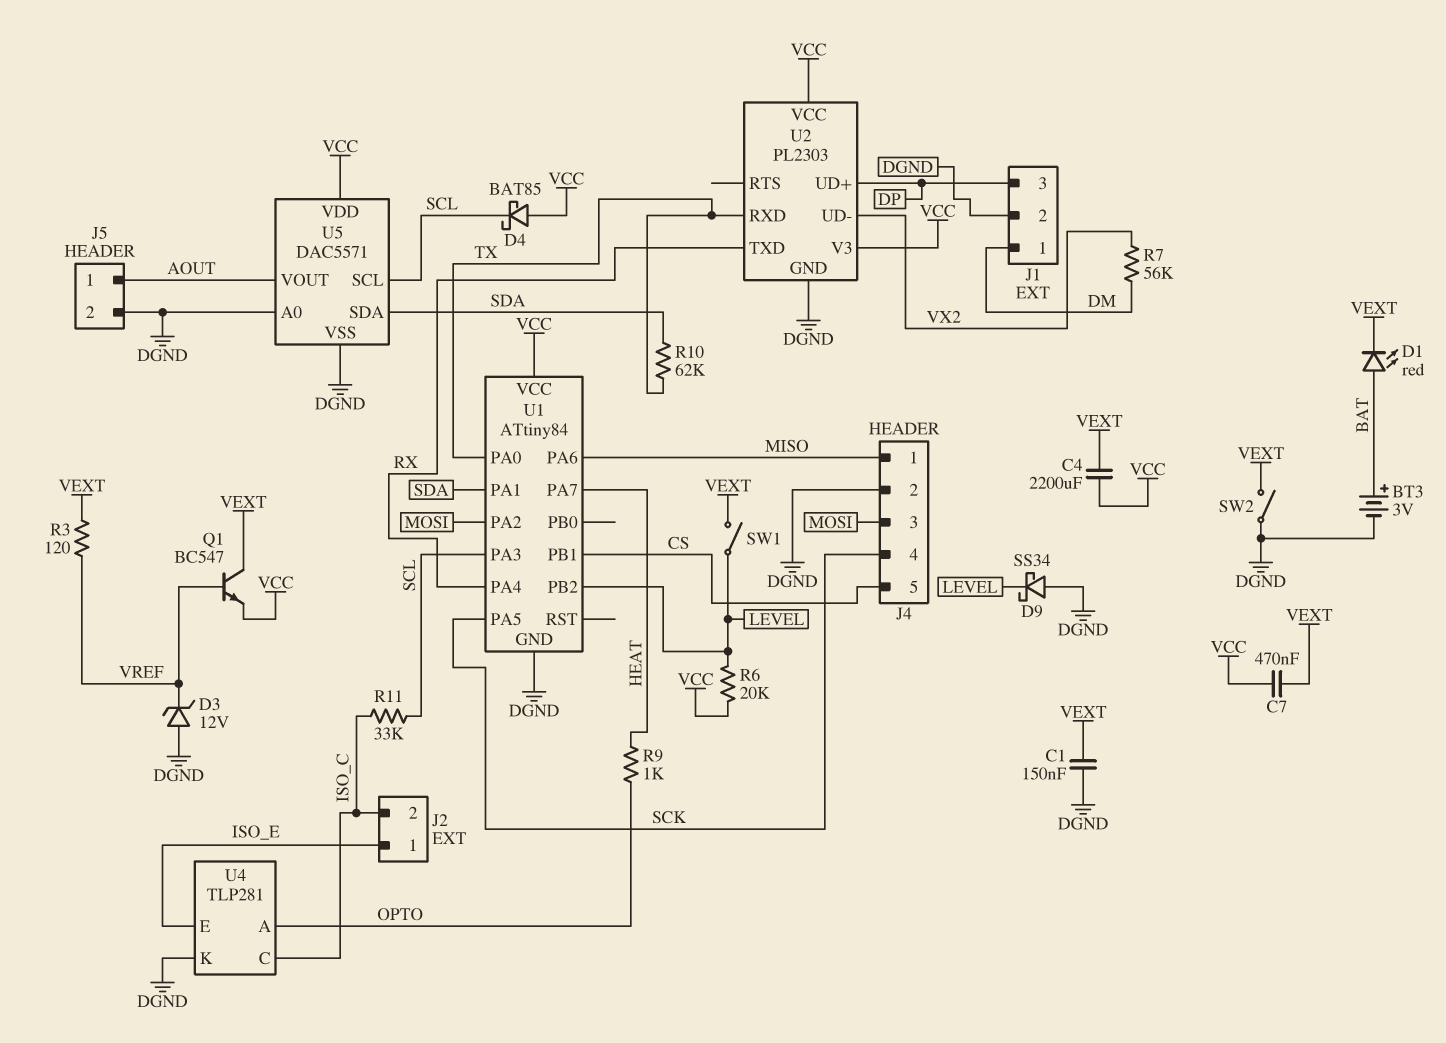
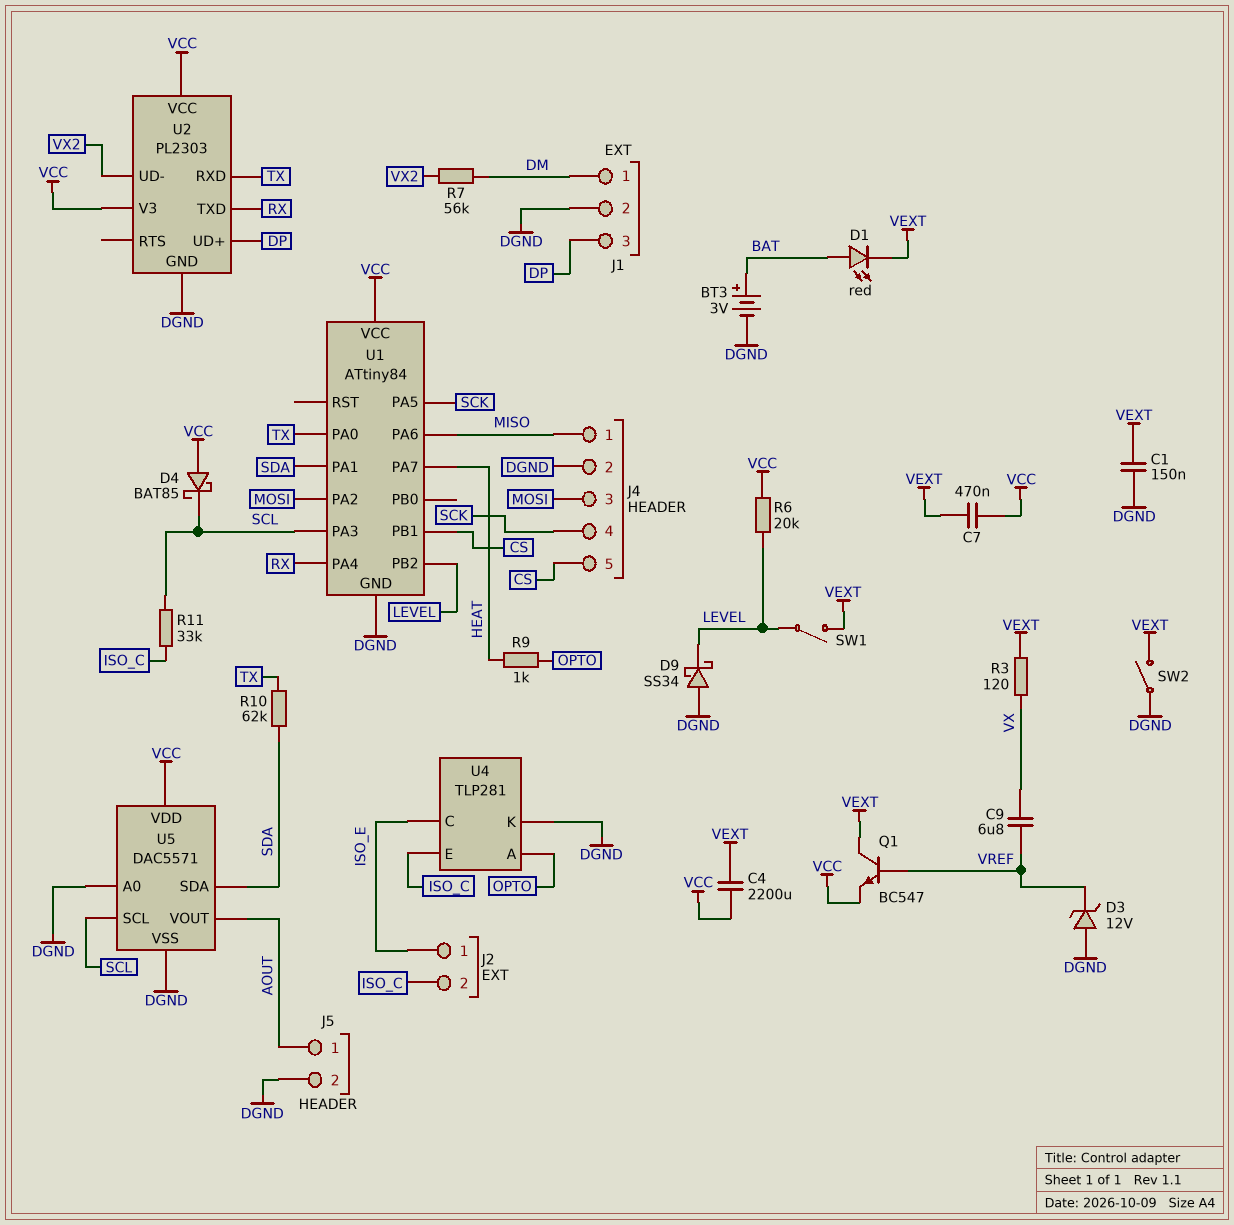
C9: none -> 6.8uF (VREF, VX)
R3: 120 (VEXT, VREF) -> 120 (VEXT, VX)
U4 pin C: ISO_C -> ISO_E
U4 pin E: ISO_E -> ISO_C

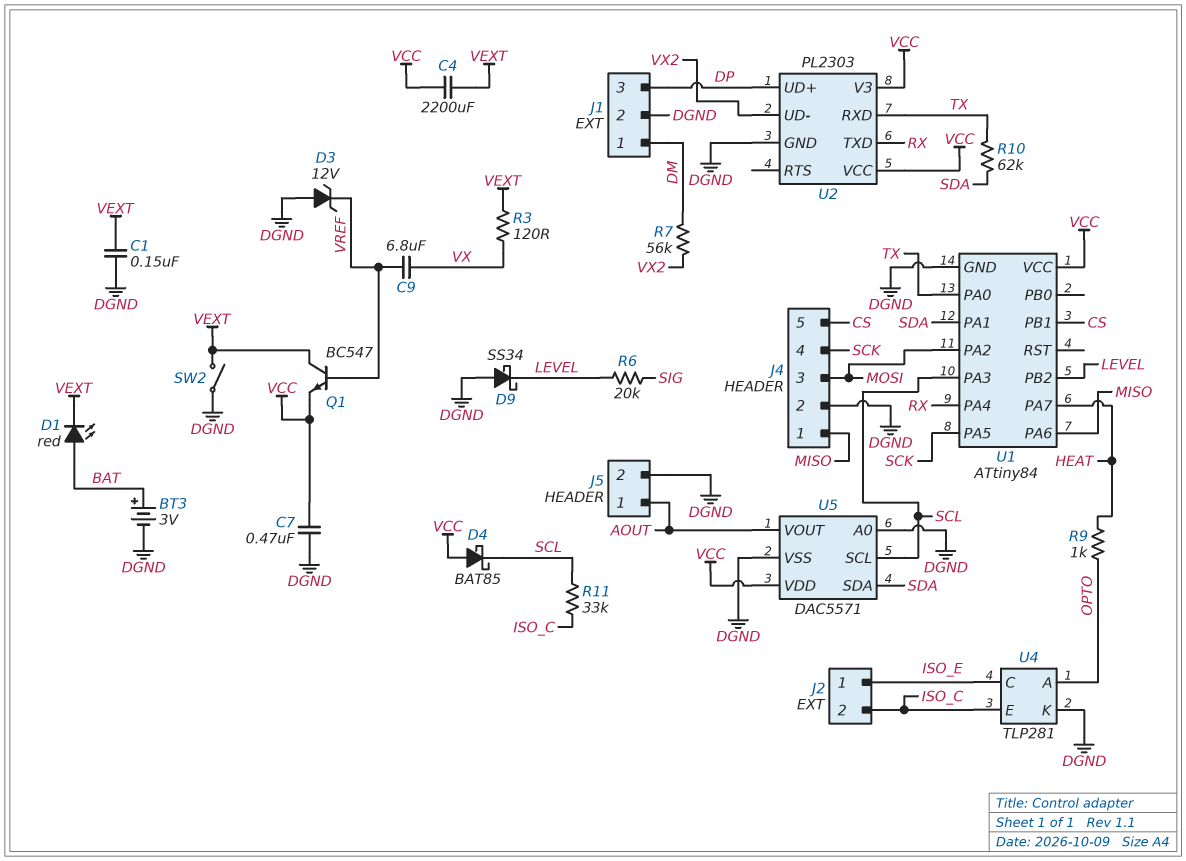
C7: 470nF (VCC, VEXT) -> 470nF (DGND, VCC)
R6: 20k (LEVEL, VCC) -> 20k (LEVEL, SIG)
SW1: switch (LEVEL, VEXT) -> none

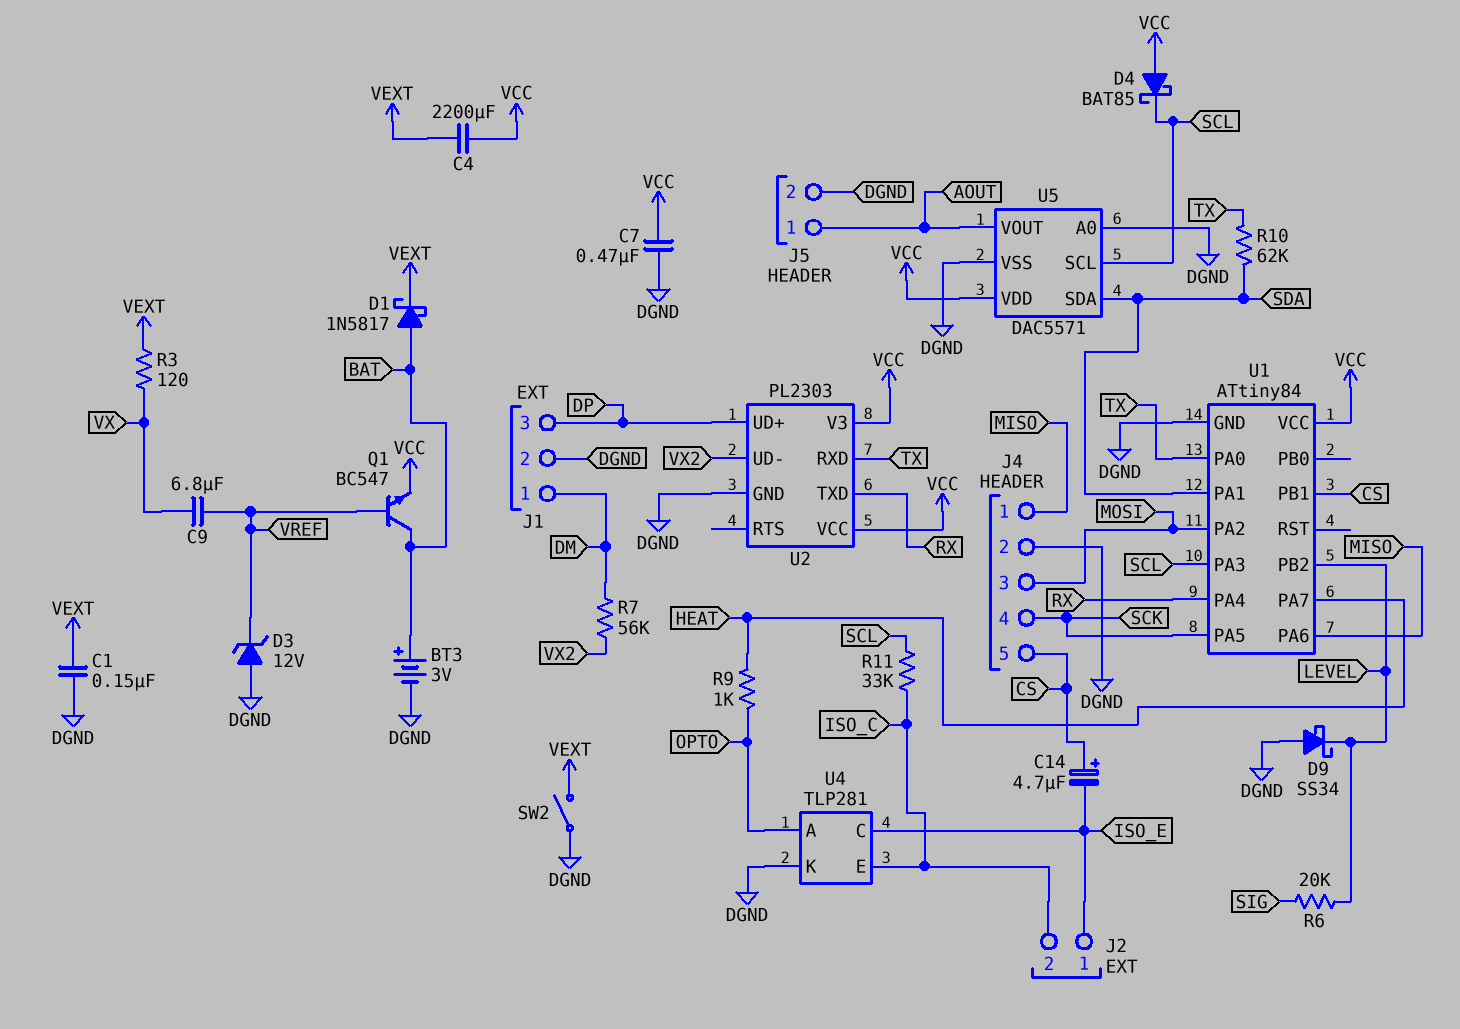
C14: none -> 4.7uF (plus CS, minus ISO_E)
D1: LED red (A BAT, K VEXT) -> schottky 1N5817 (A BAT, K VEXT)
Q1: NPN BC547 (B VREF, C VEXT, E VCC) -> NPN BC547 (B VREF, C BAT, E VCC)

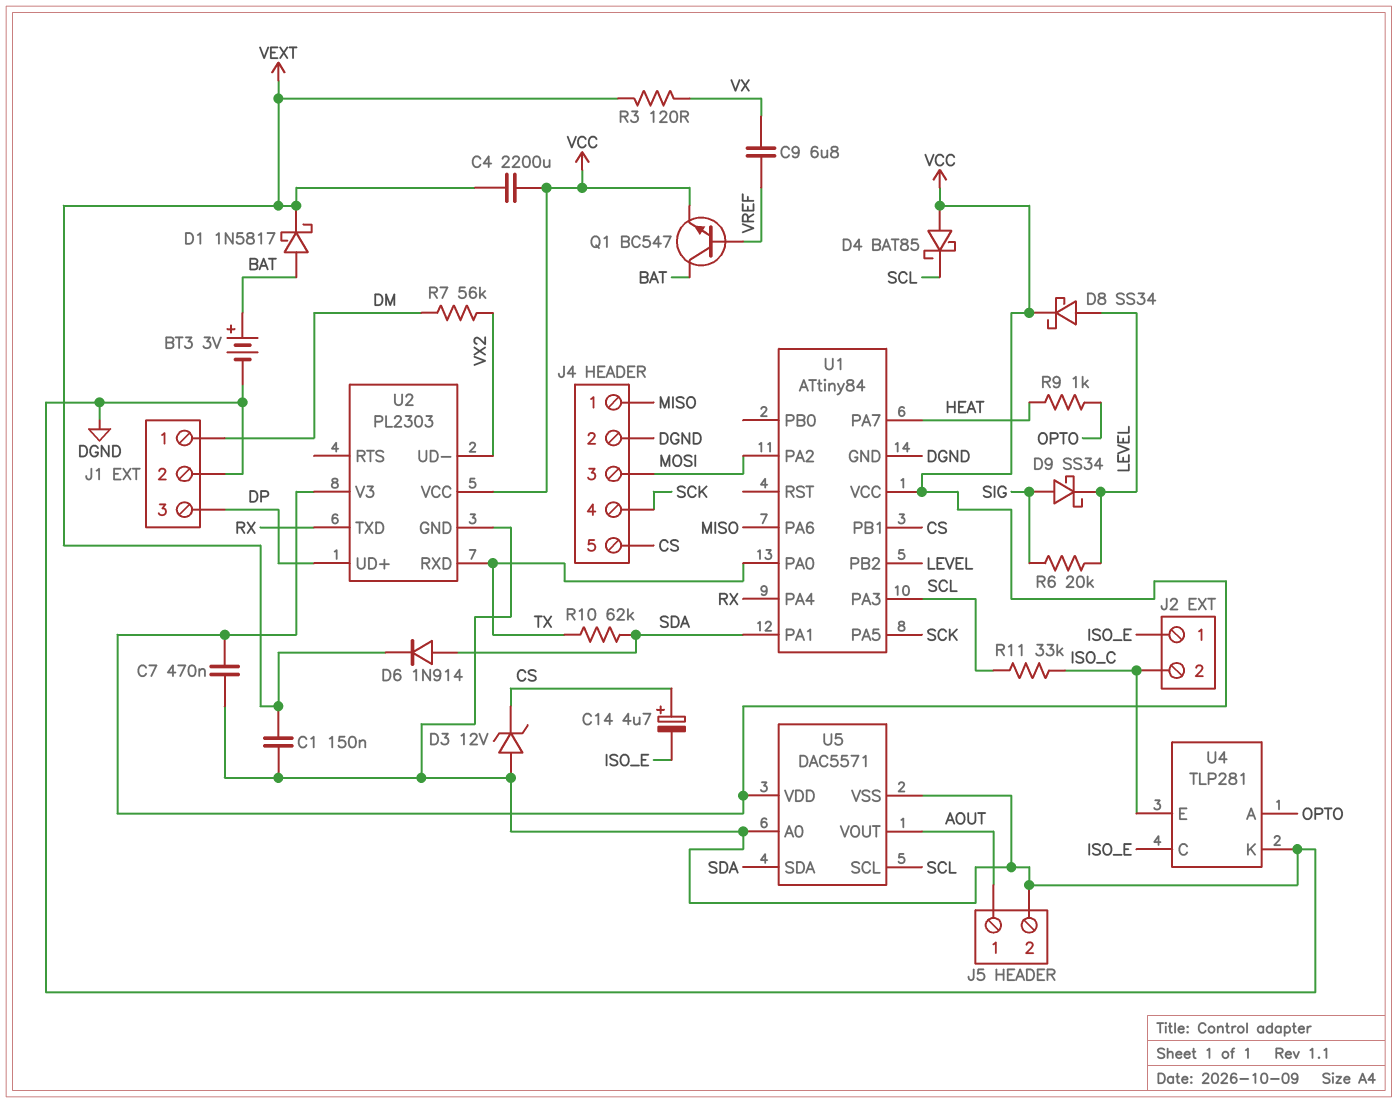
D3: zener 12V (A DGND, K VREF) -> zener 12V (A DGND, K CS)
D6: none -> diode 1N914 (A SDA, K VEXT)
D8: none -> schottky SS34 (A LEVEL, K VCC)
D9: schottky SS34 (A DGND, K LEVEL) -> schottky SS34 (A SIG, K LEVEL)
SW2: switch (DGND, VEXT) -> none

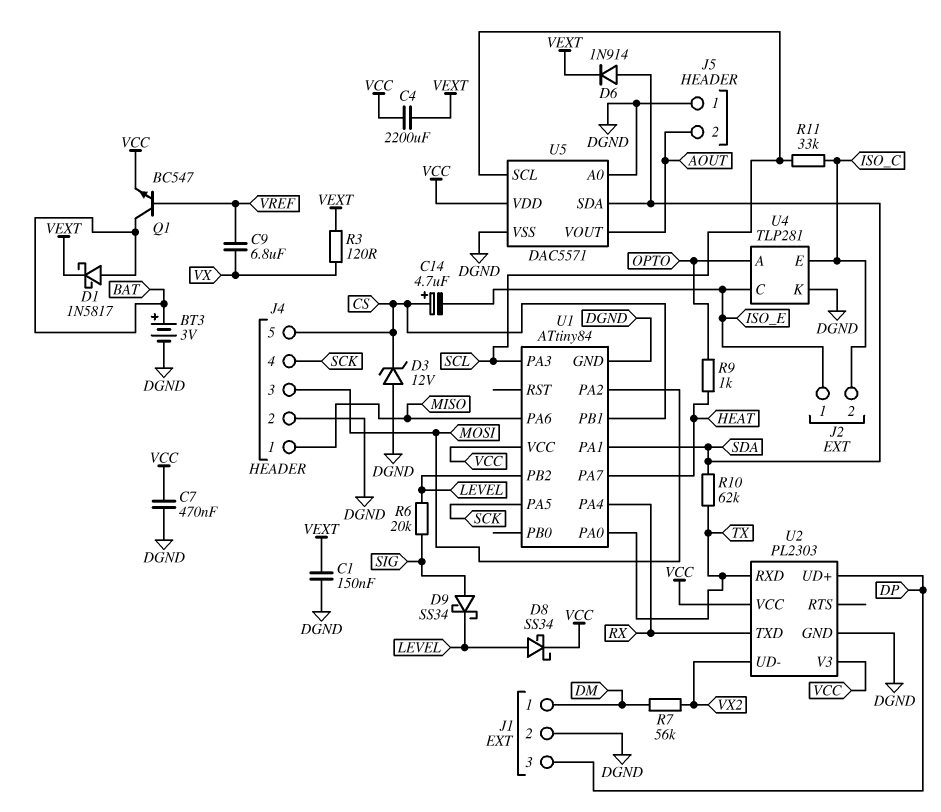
D4: schottky BAT85 (A VCC, K SCL) -> none
J5 pin 1: AOUT -> DGND
J5 pin 2: DGND -> AOUT

